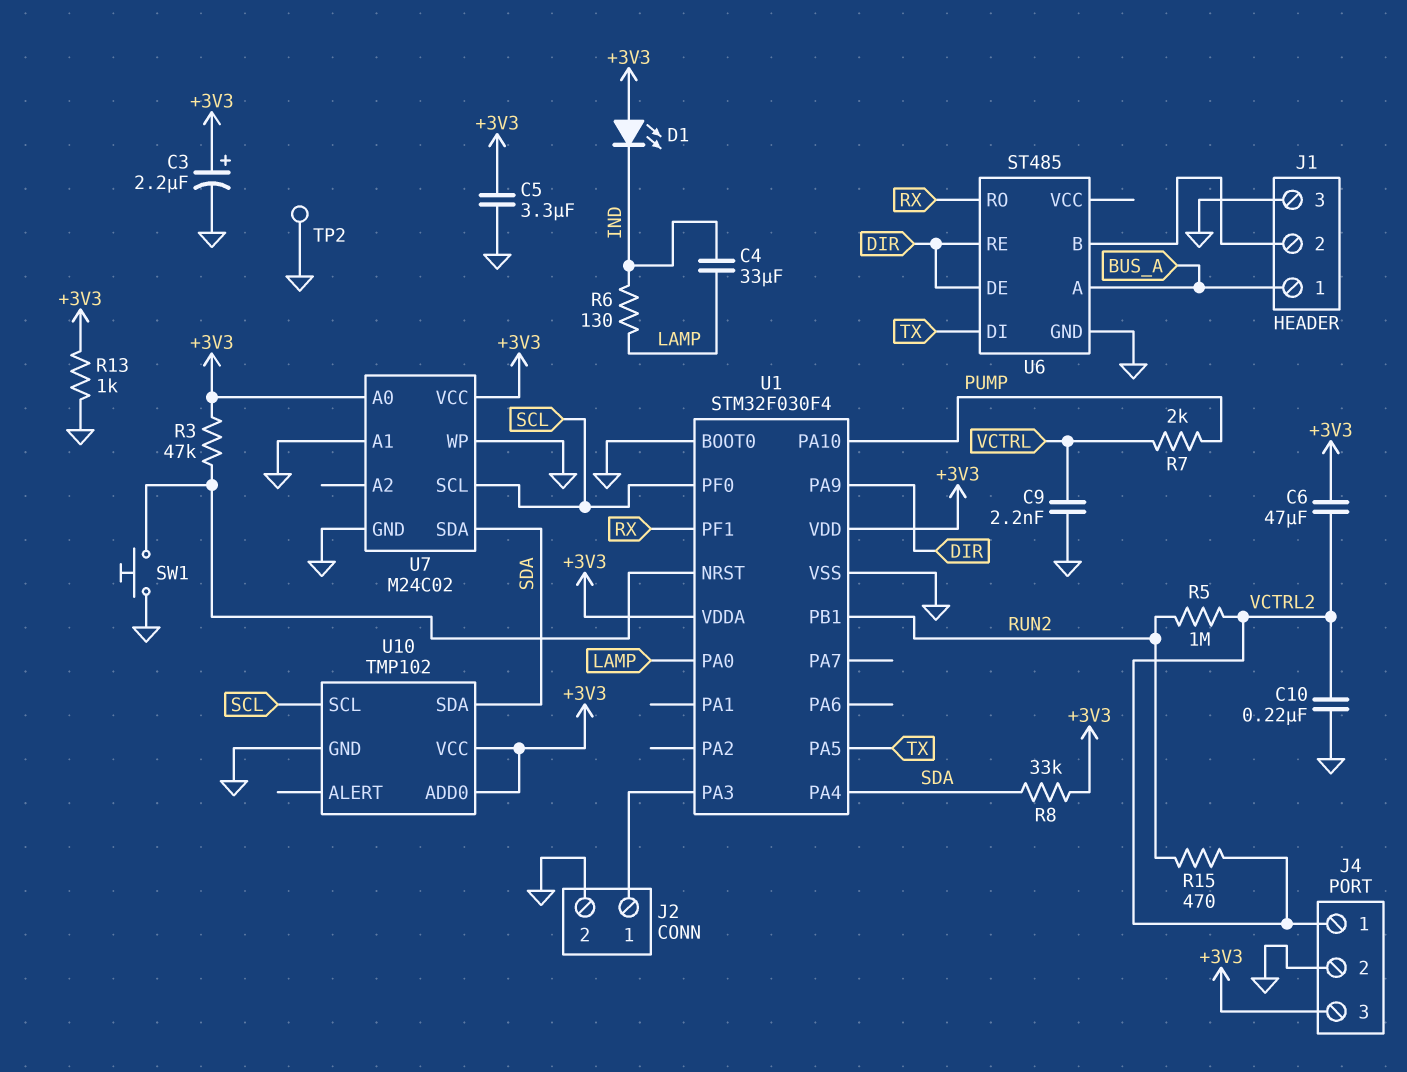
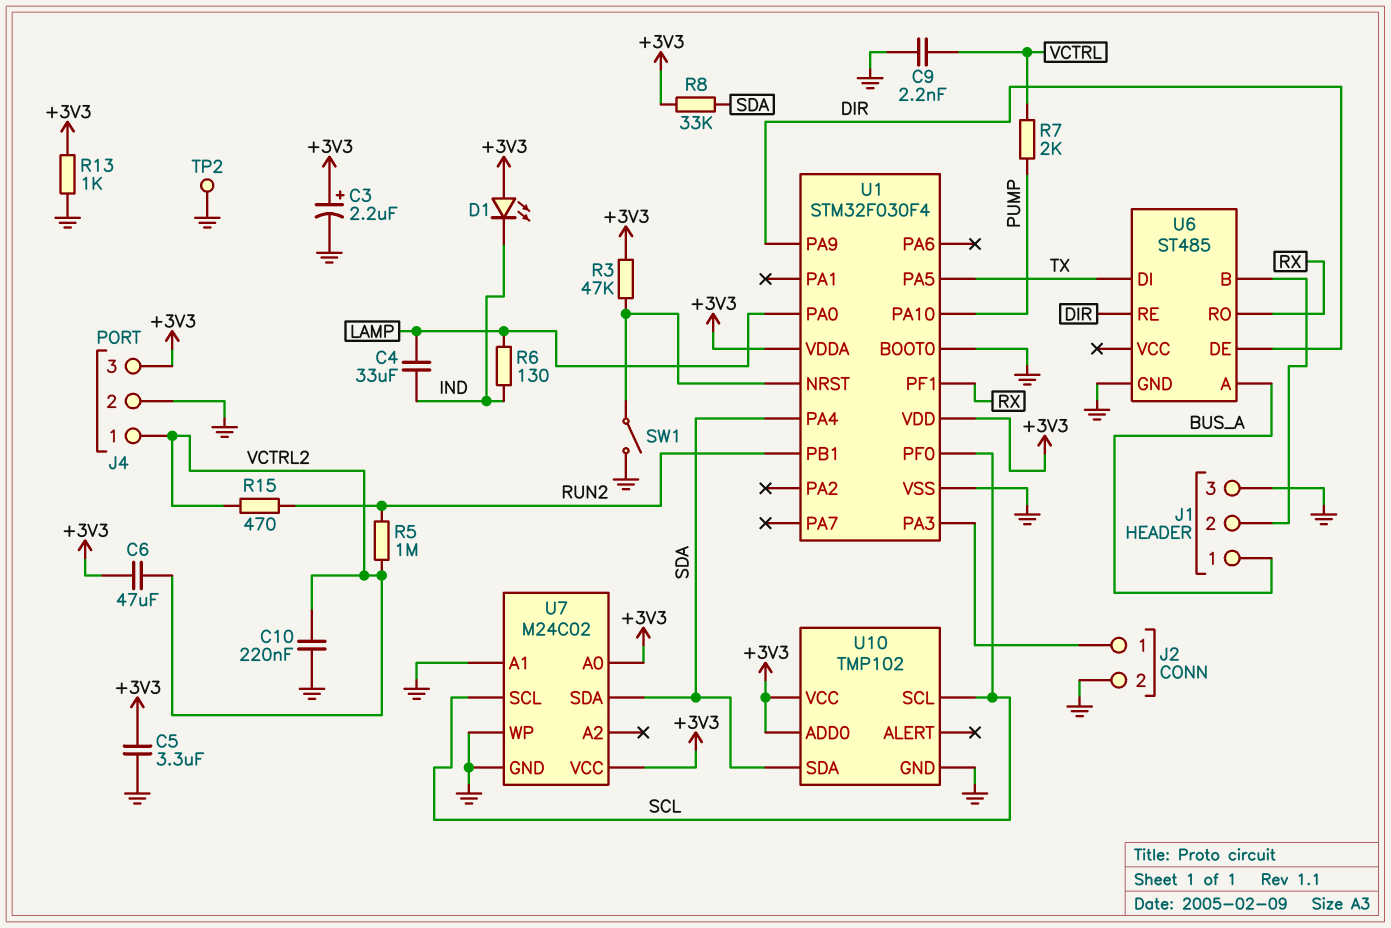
SW1: button (GND, U1/NRST) -> switch (GND, U1/NRST)

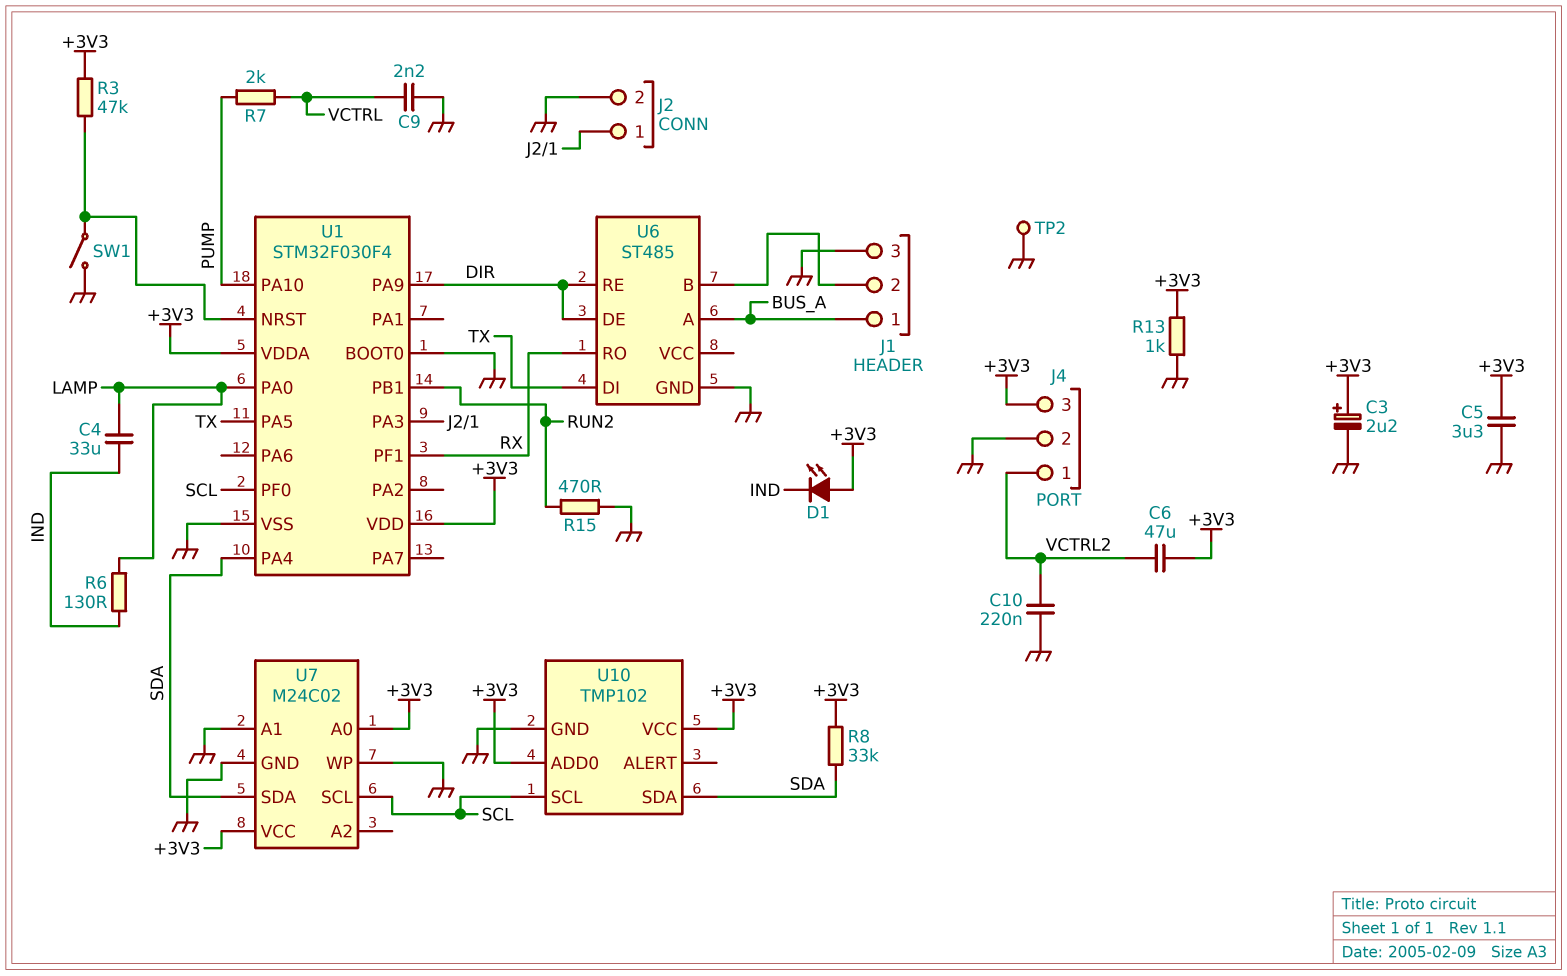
R5: 1M (RUN2, VCTRL2) -> none
R15: 470 (RUN2, VCTRL2) -> 470 (GND, RUN2)

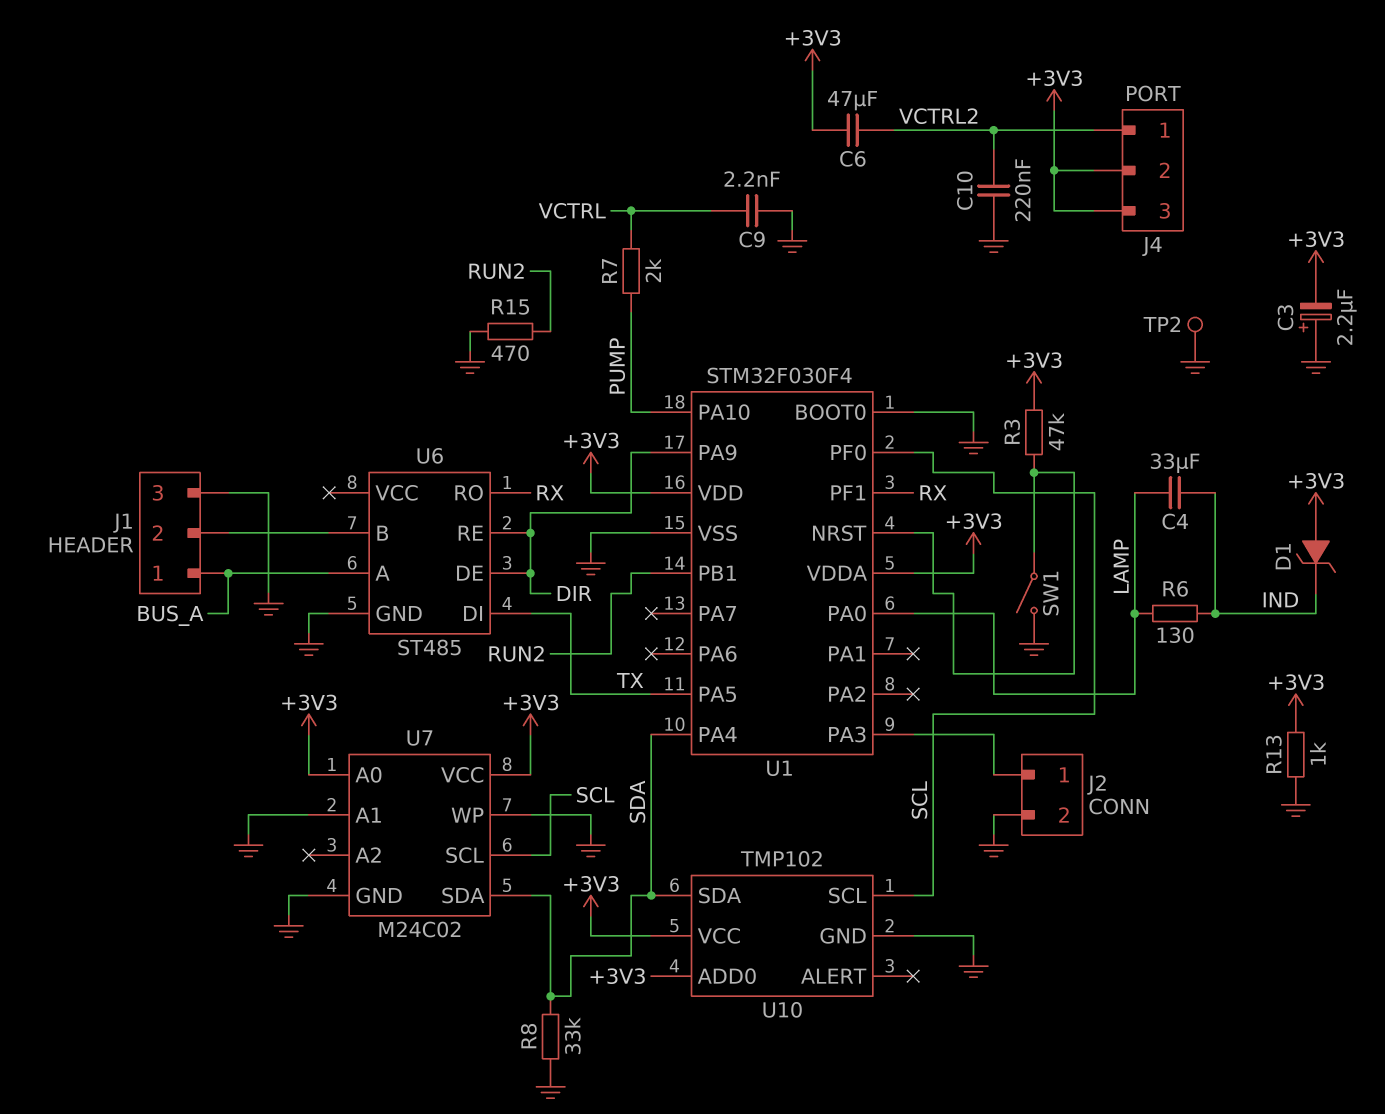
C3: 2.2uF (plus +3V3, minus GND) -> 2.2uF (plus GND, minus +3V3)
C5: 3.3uF (+3V3, GND) -> none
D1: LED (A +3V3, K IND) -> zener (A +3V3, K IND)
J4 pin 2: GND -> +3V3
R8: 33k (+3V3, SDA) -> 33k (GND, SDA)

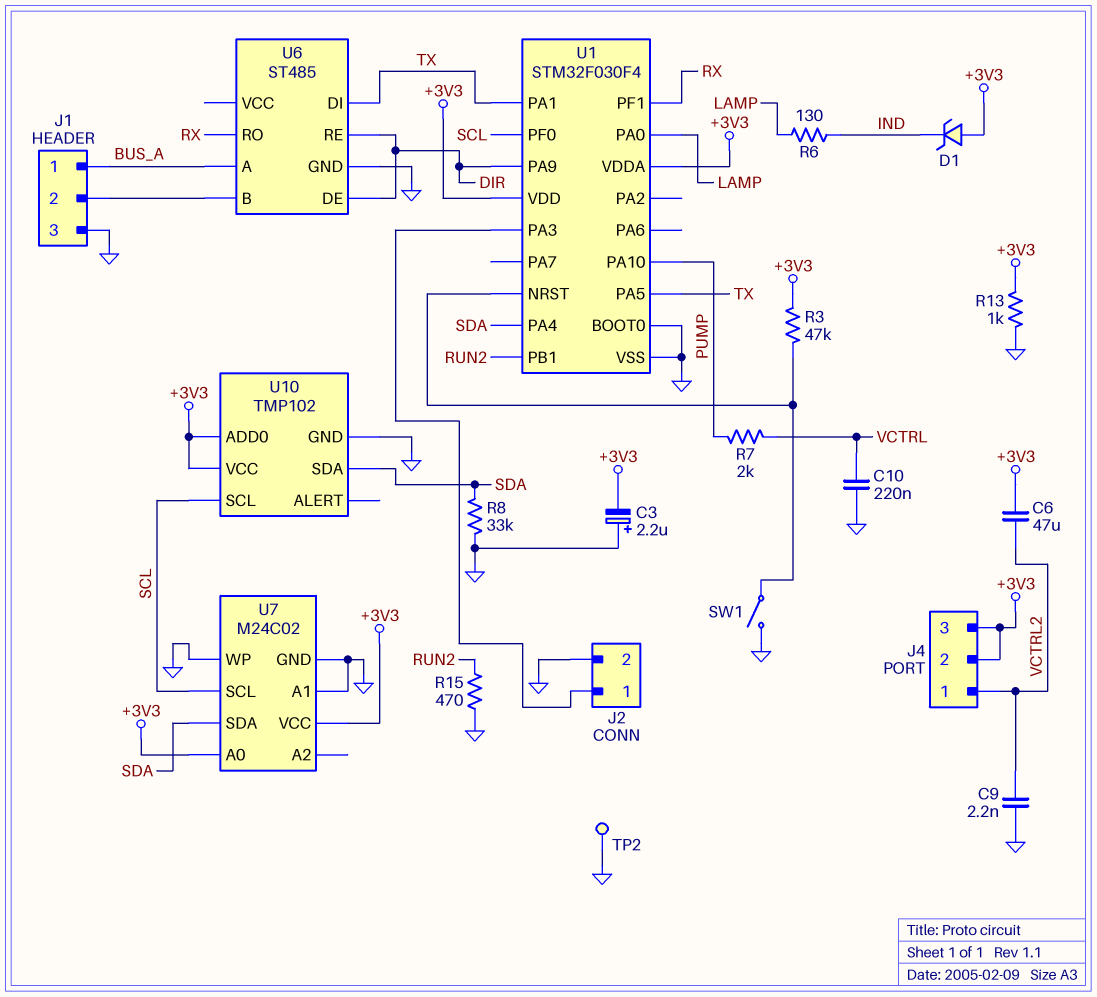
C4: 33uF (IND, LAMP) -> none
C9: 2.2nF (GND, VCTRL) -> 2.2nF (GND, VCTRL2)
C10: 220nF (GND, VCTRL2) -> 220nF (GND, VCTRL)
U1 pin PA1: none -> TX

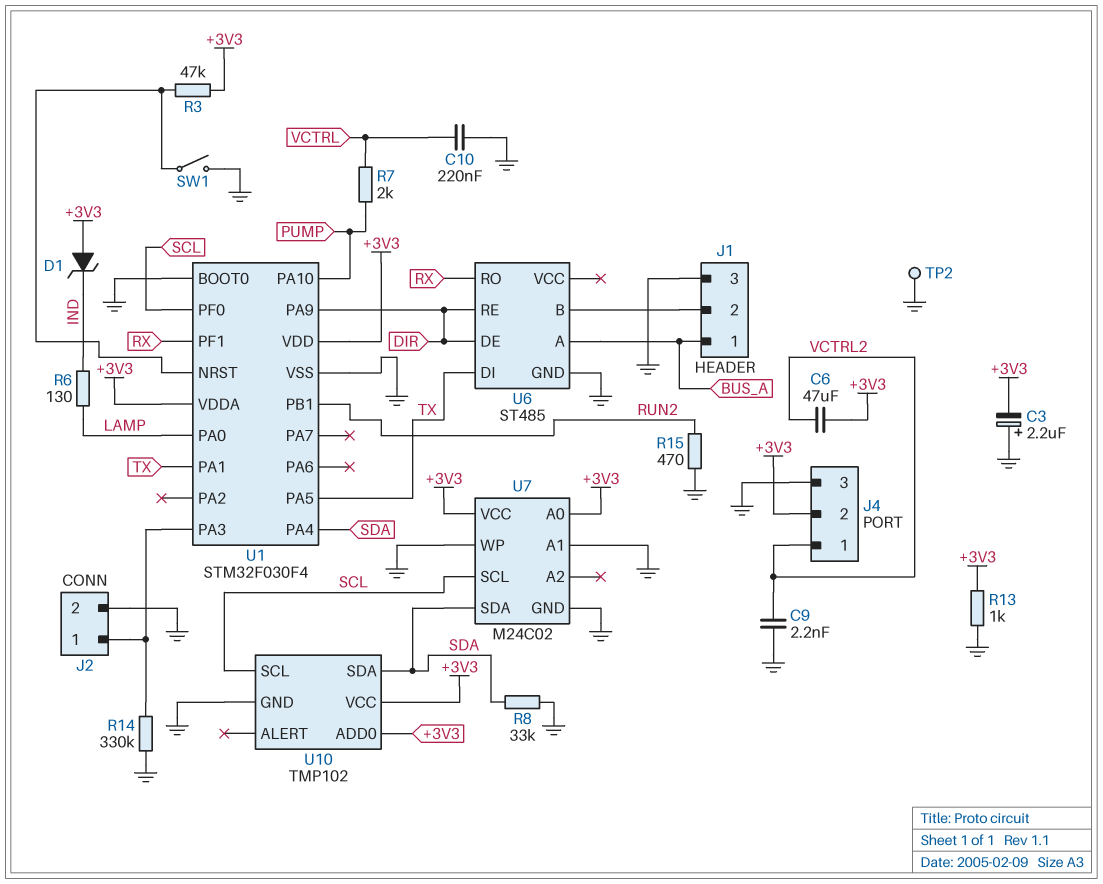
J4 pin 3: +3V3 -> GND
R14: none -> 330k (GND, J2/1)

